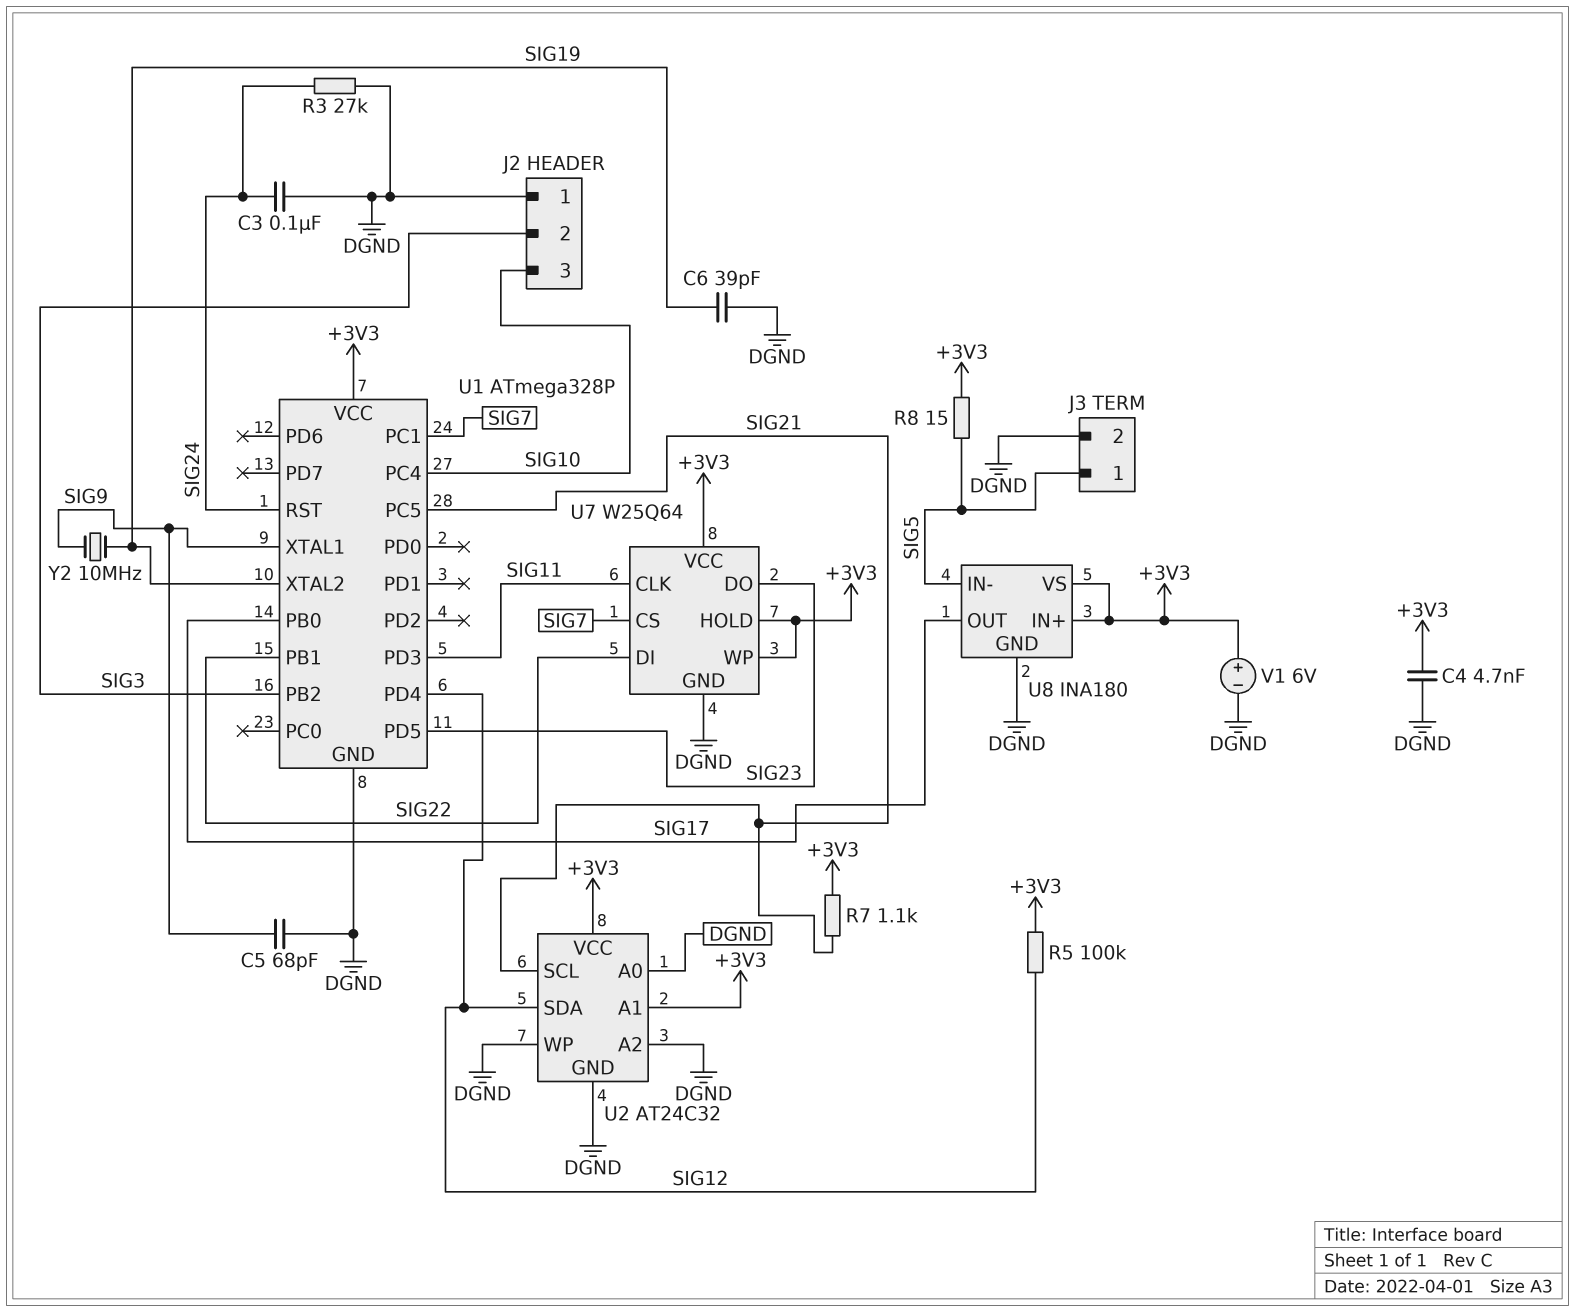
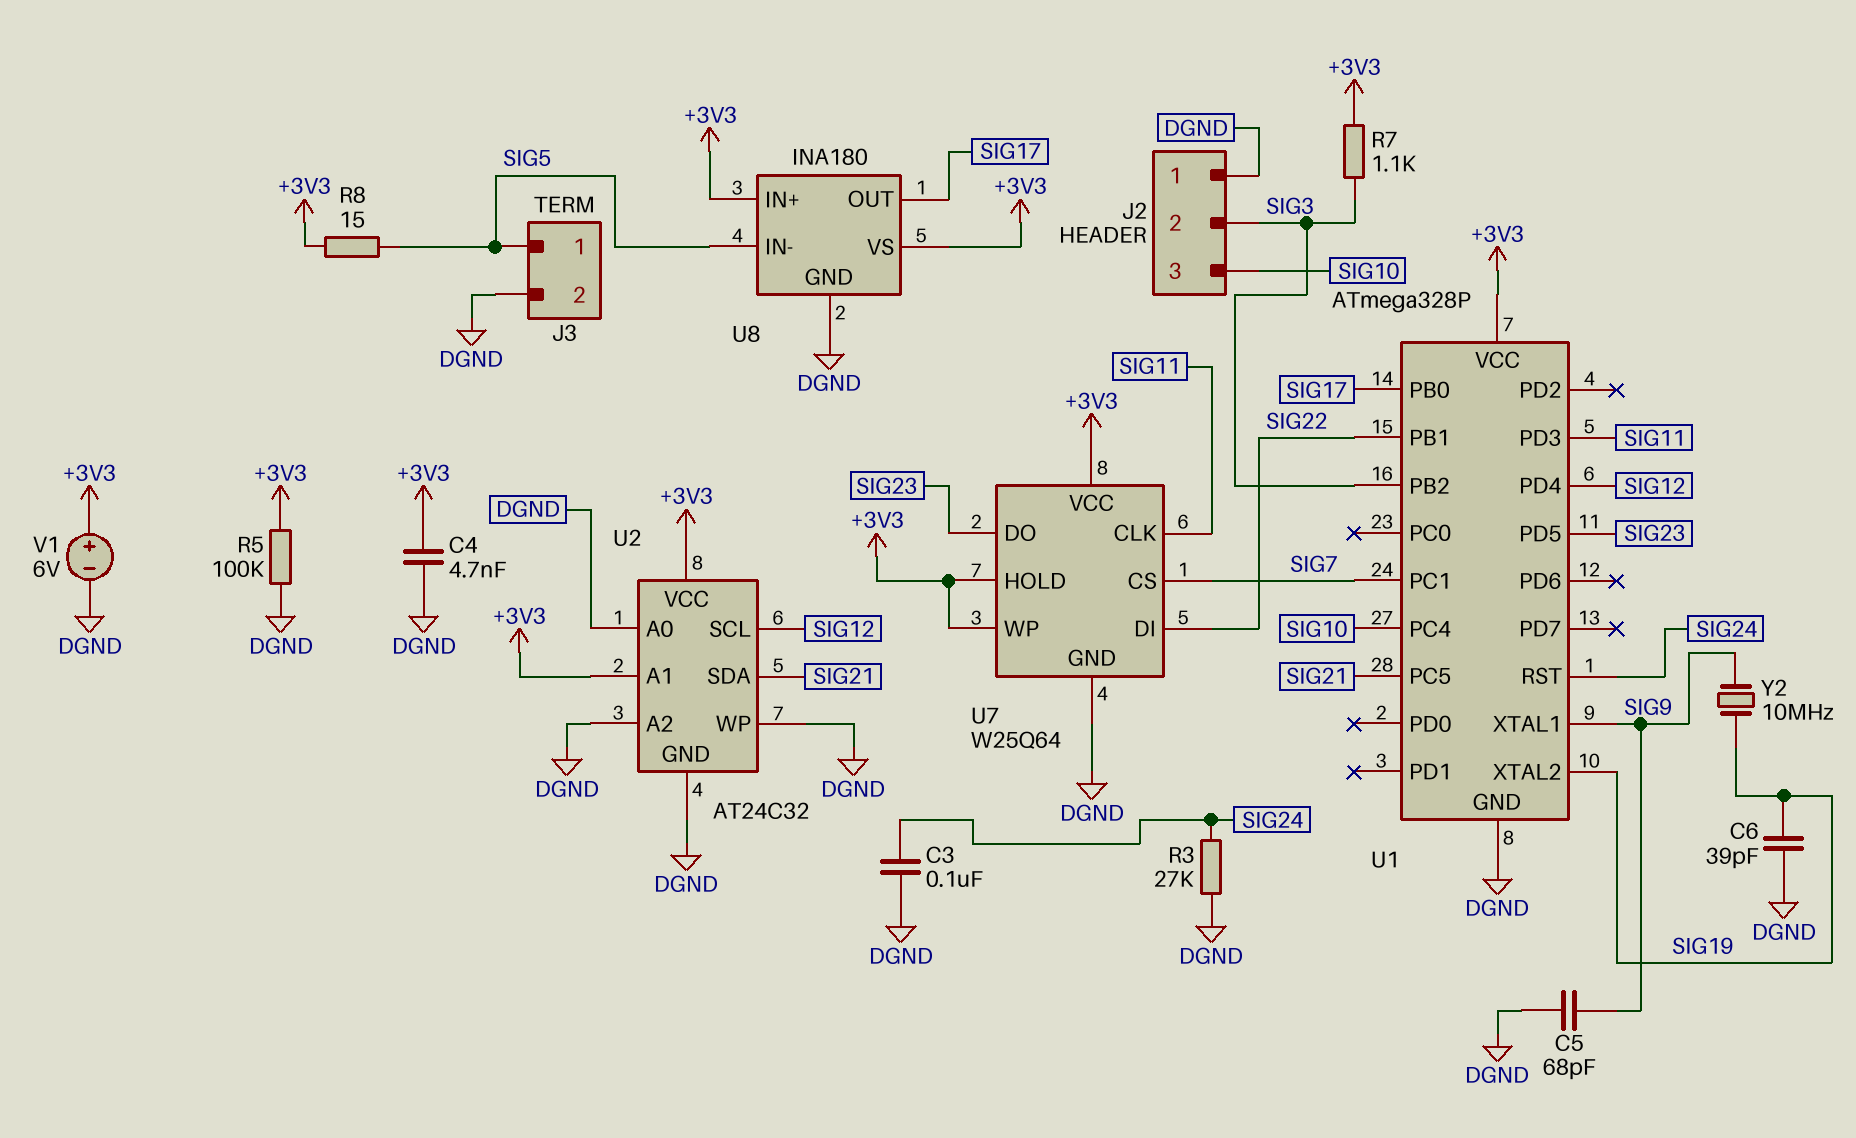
R5: 100k (+3V3, SIG12) -> 100k (+3V3, DGND)
R7: 1.1k (+3V3, SIG21) -> 1.1k (+3V3, SIG3)
U2 pin SCL: SIG21 -> SIG12
U2 pin SDA: SIG12 -> SIG21

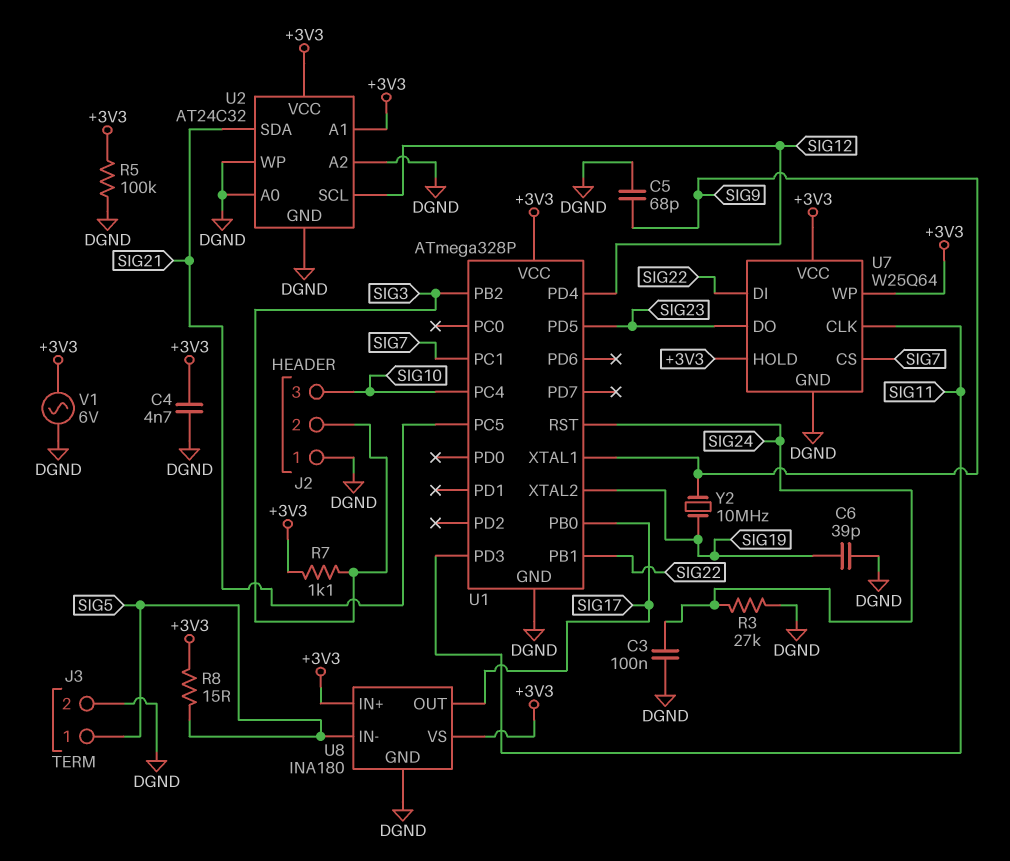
V1: 6V (plus +3V3, minus DGND) -> AC 6V (+3V3, DGND)

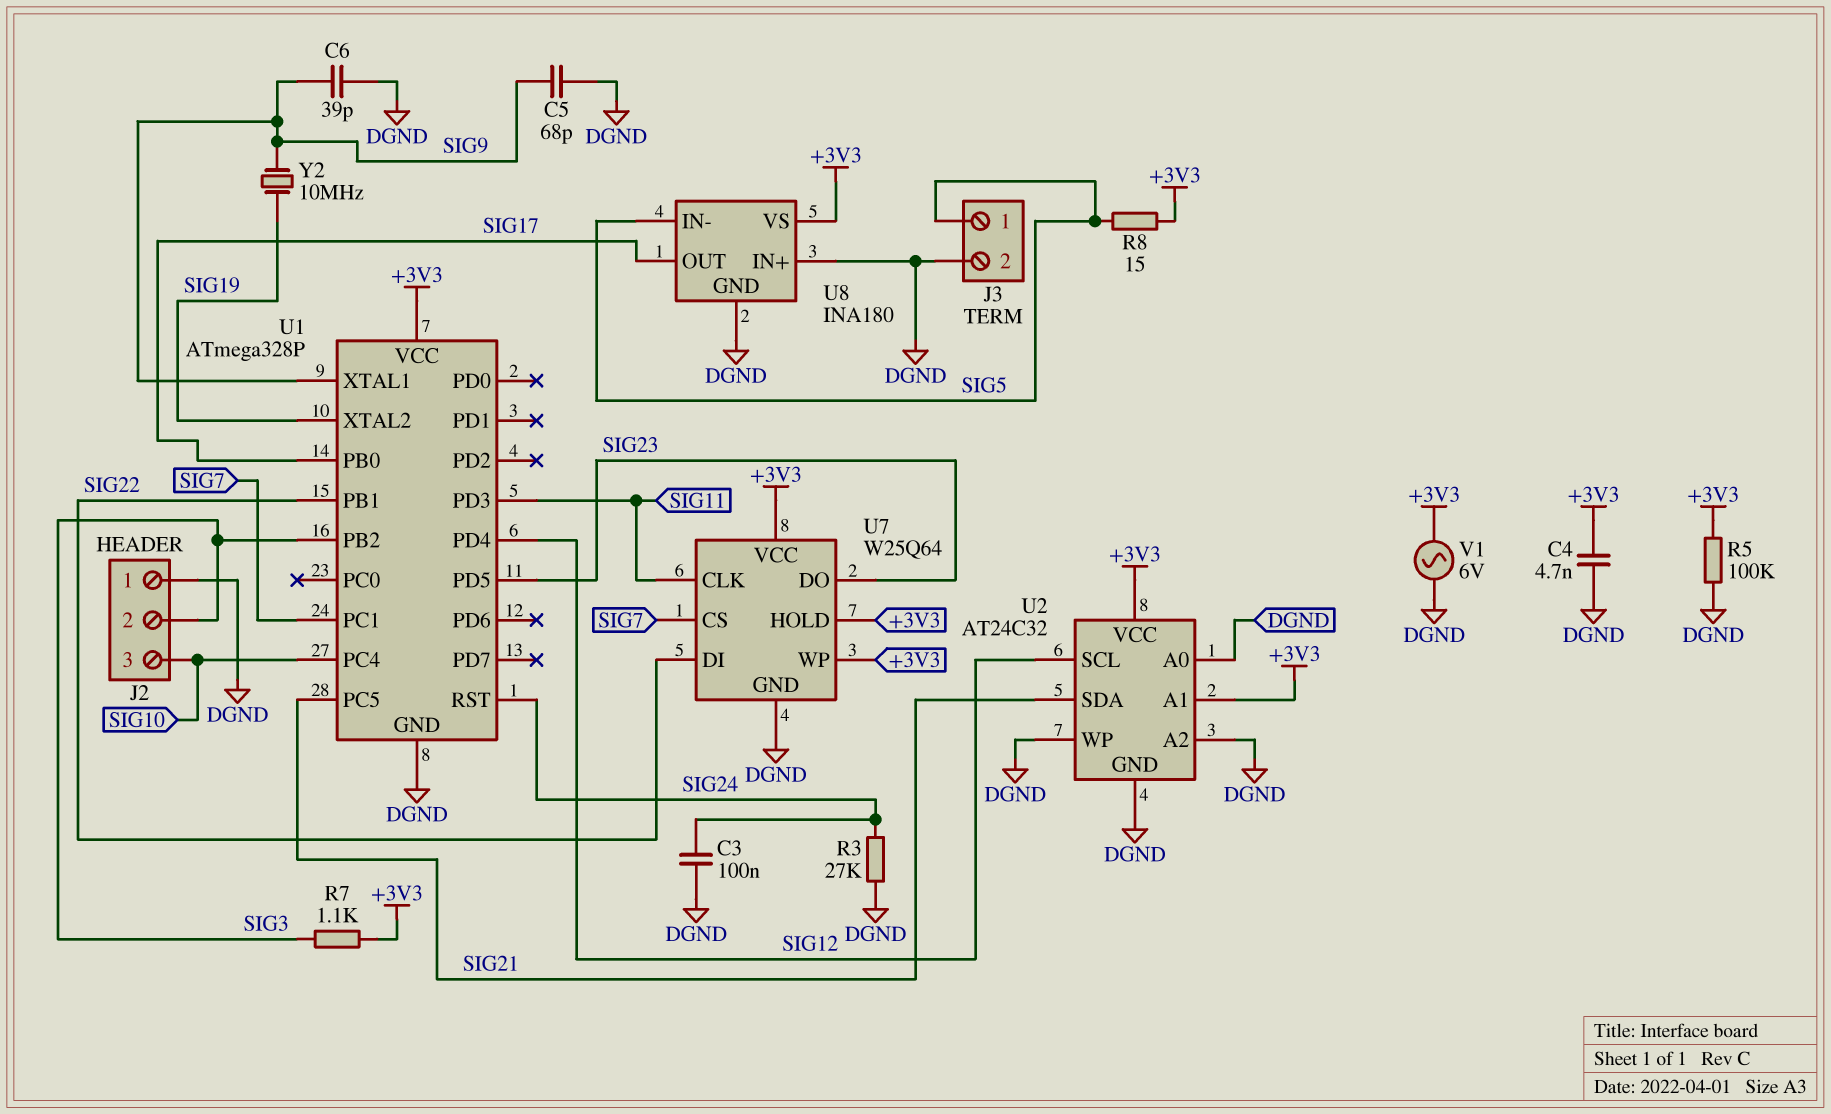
C6: 39pF (DGND, SIG19) -> 39pF (DGND, SIG9)
U8 pin IN+: +3V3 -> DGND

